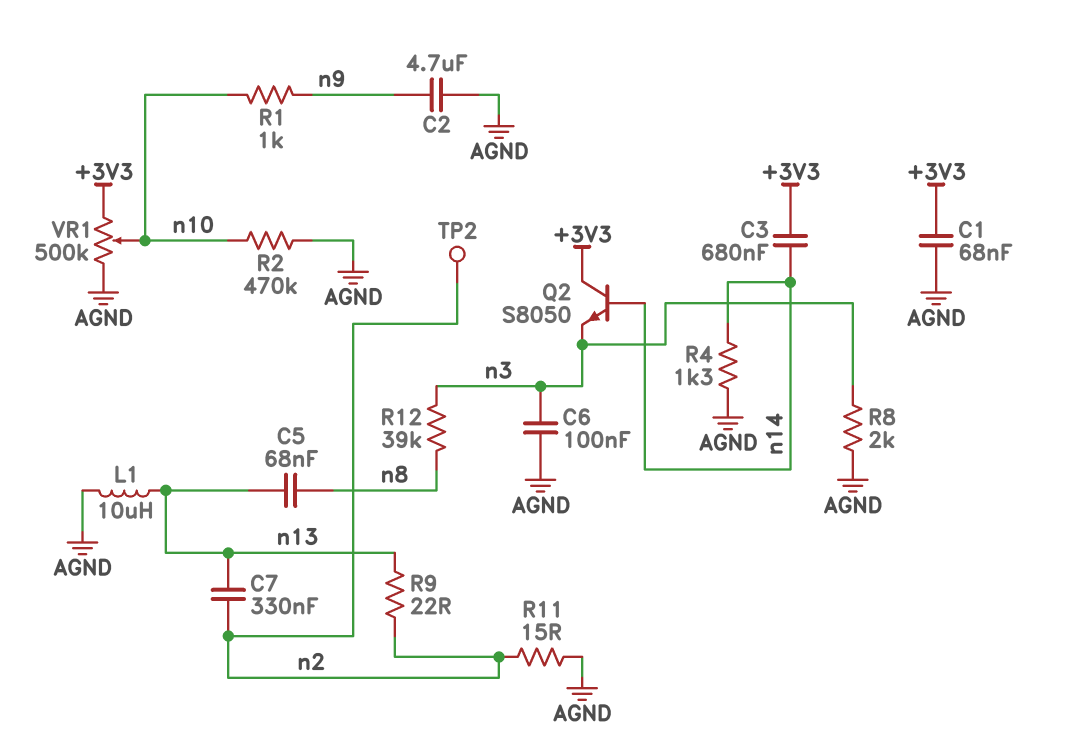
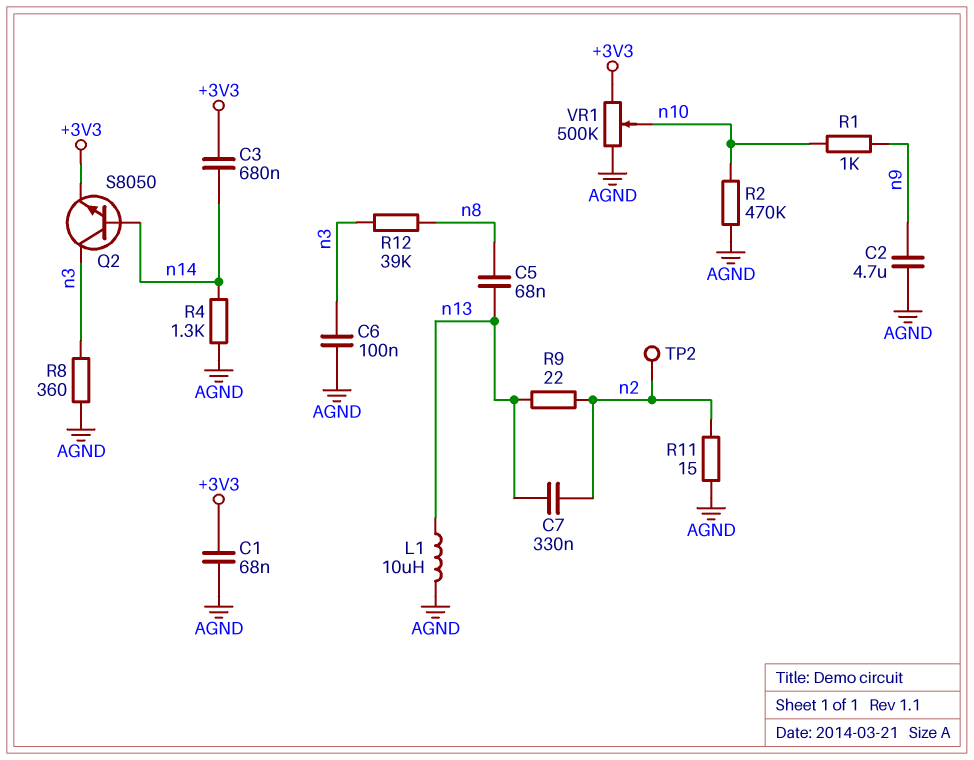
Q2: NPN S8050 (B n14, C +3V3, E n3) -> NPN S8050 (B n14, C n3, E +3V3)
R8: 2k (AGND, n3) -> 360 (AGND, n3)

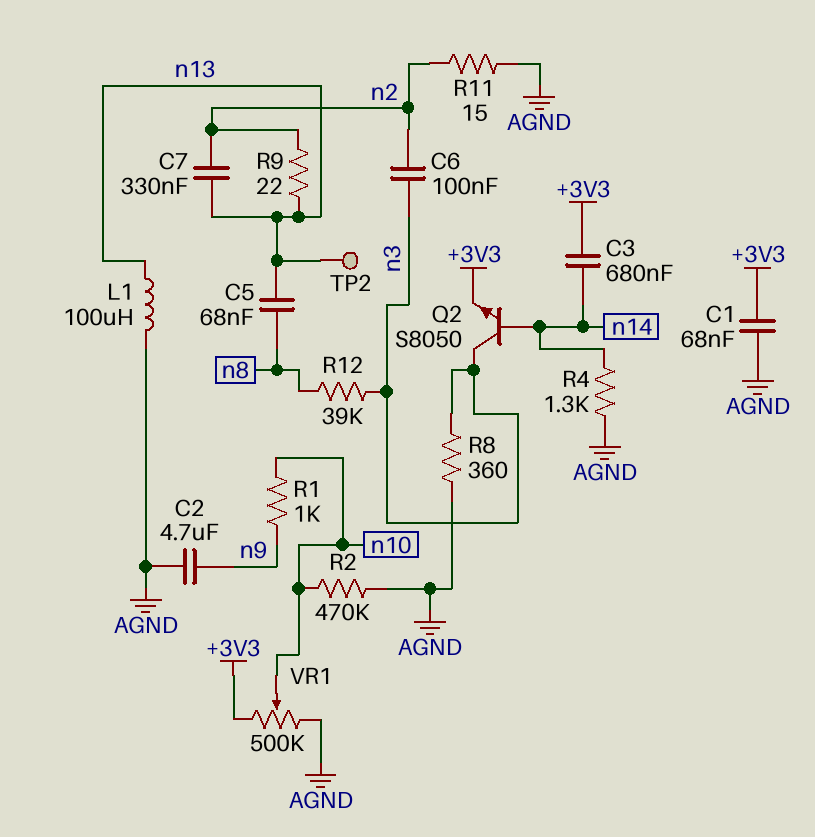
C6: 100nF (AGND, n3) -> 100nF (n2, n3)
L1: 10uH (AGND, n13) -> 100uH (AGND, n13)
TP2: test point (n2) -> test point (n13)

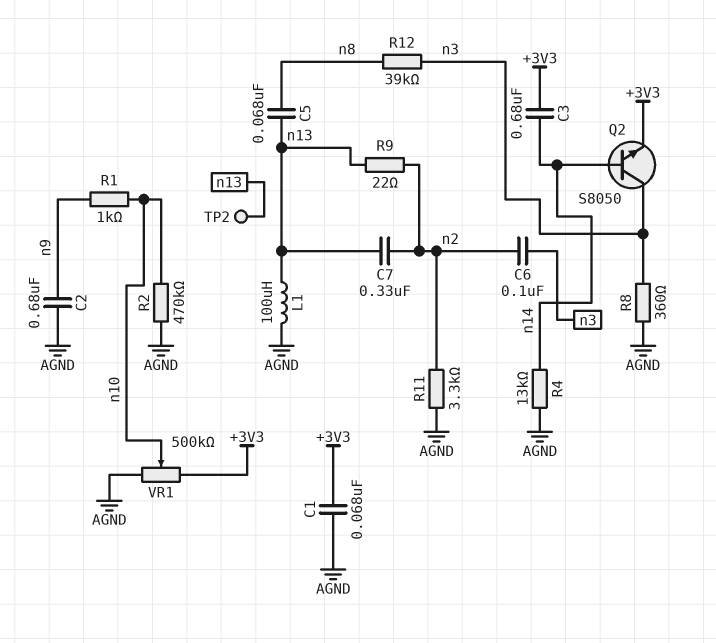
C2: 4.7uF (AGND, n9) -> 680nF (AGND, n9)
R4: 1.3k (AGND, n14) -> 13k (AGND, n14)
R11: 15 (AGND, n2) -> 3.3k (AGND, n2)

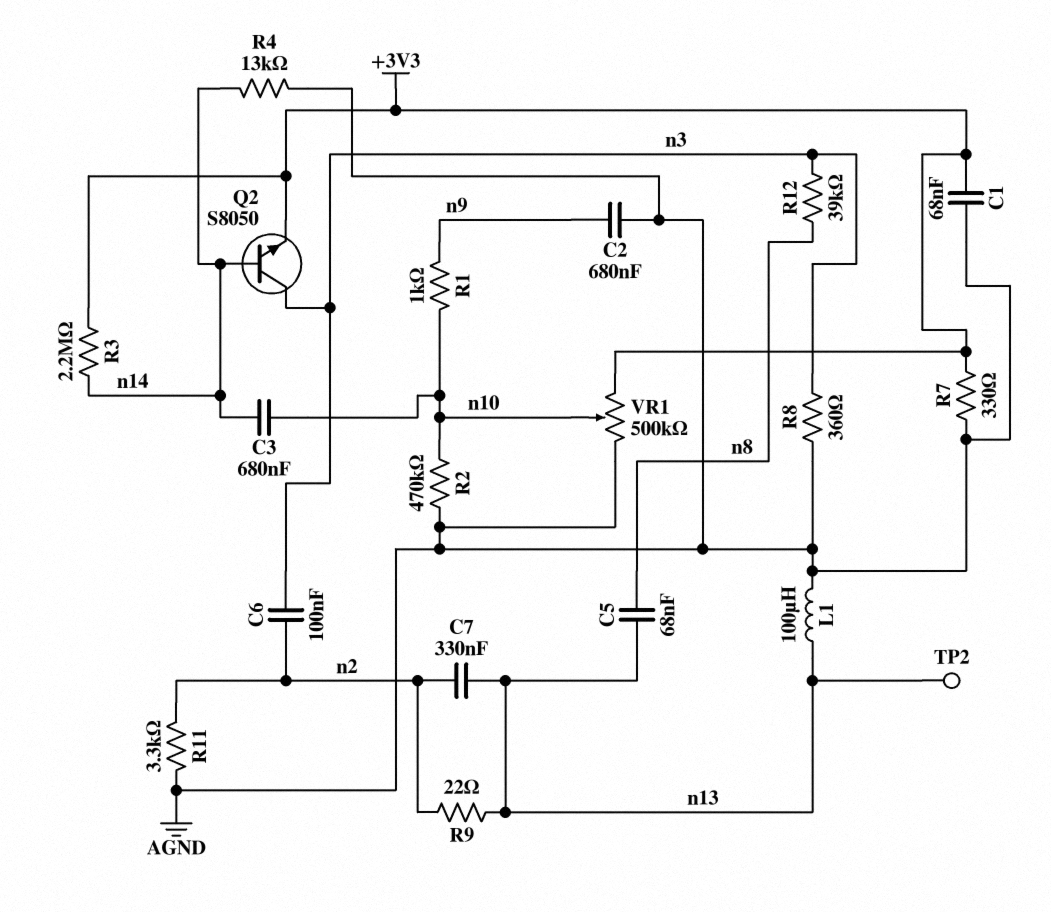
C3: 680nF (+3V3, n14) -> 680nF (n10, n14)
R3: none -> 2.2M (+3V3, n14)
R7: none -> 330 (+3V3, AGND)

